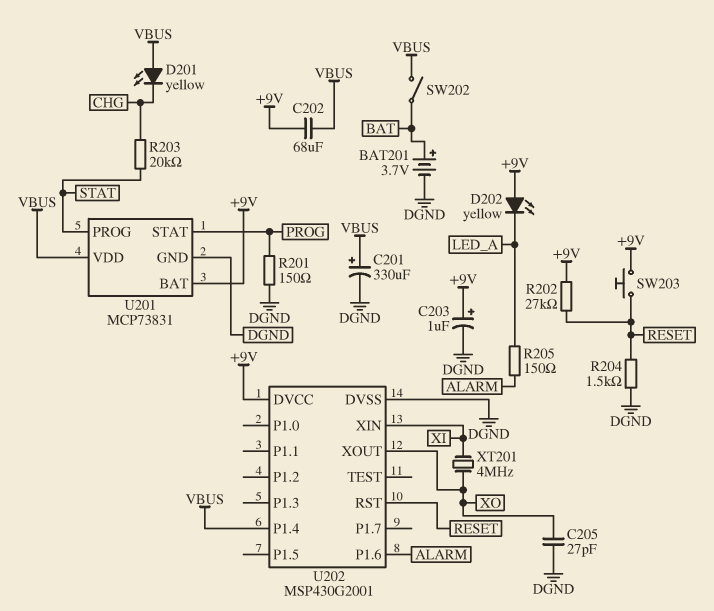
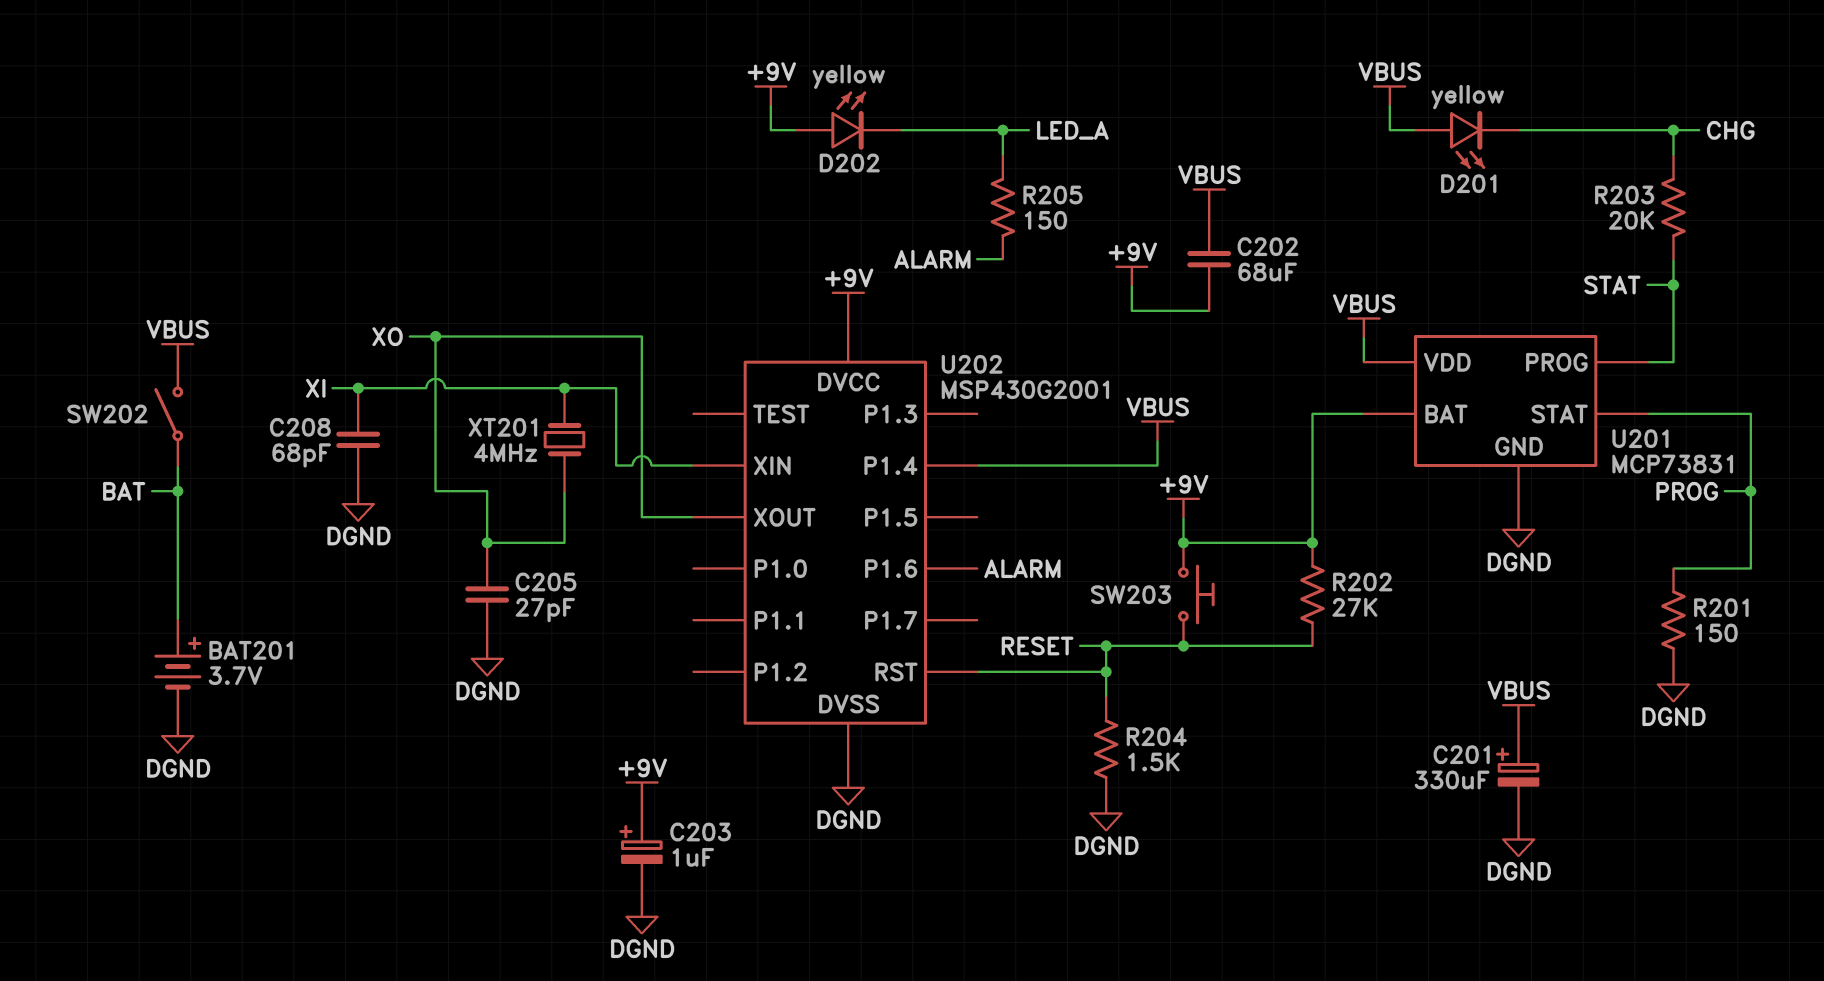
C208: none -> 68pF (DGND, XI)

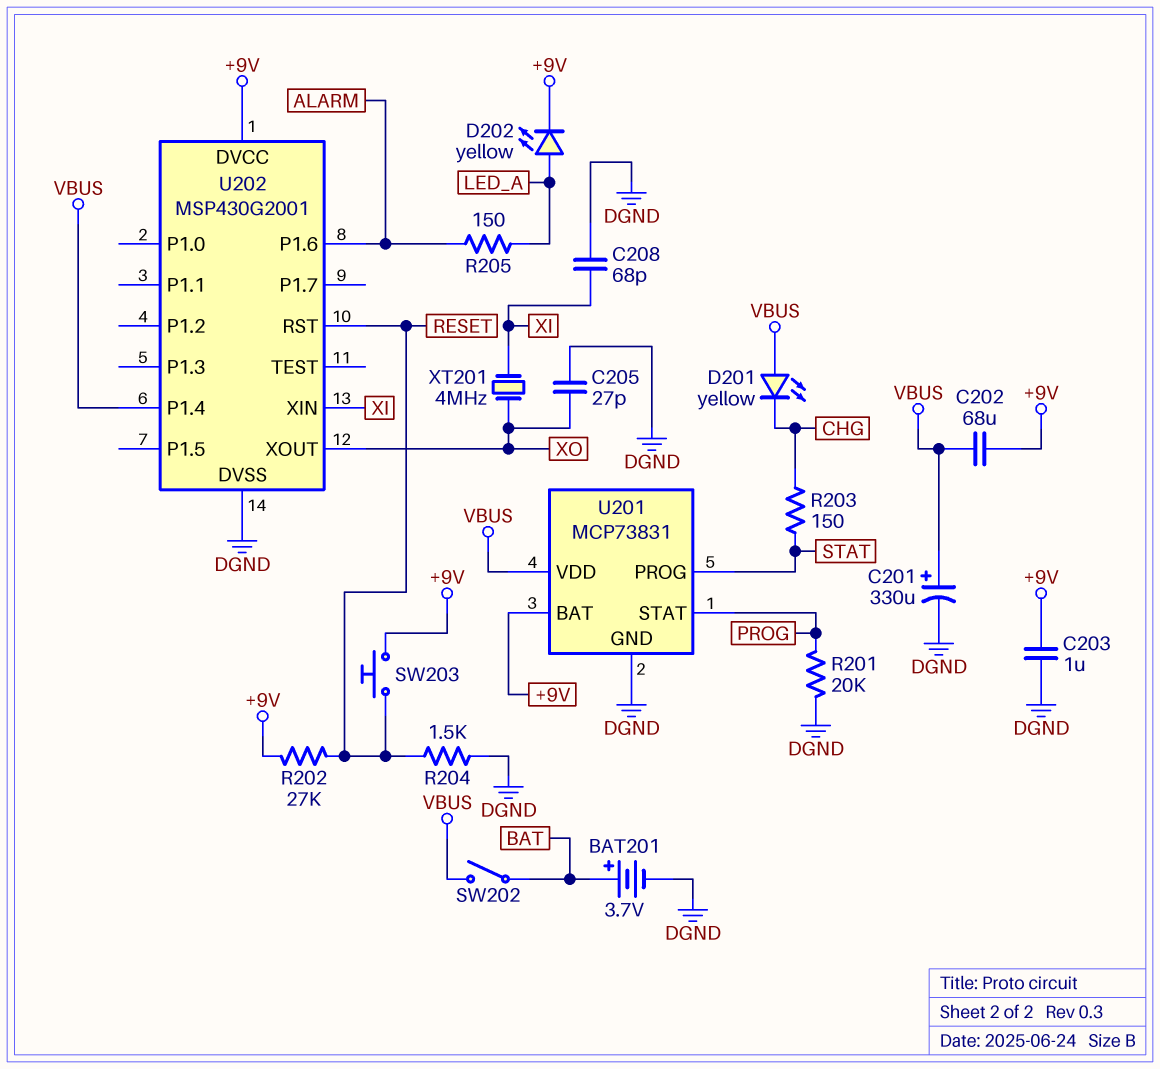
C203: 1uF (plus +9V, minus DGND) -> 1uF (+9V, DGND)
D202: LED yellow (A +9V, K LED_A) -> LED yellow (A LED_A, K +9V)
R201: 150 (DGND, PROG) -> 20k (DGND, PROG)
R203: 20k (CHG, STAT) -> 150 (CHG, STAT)

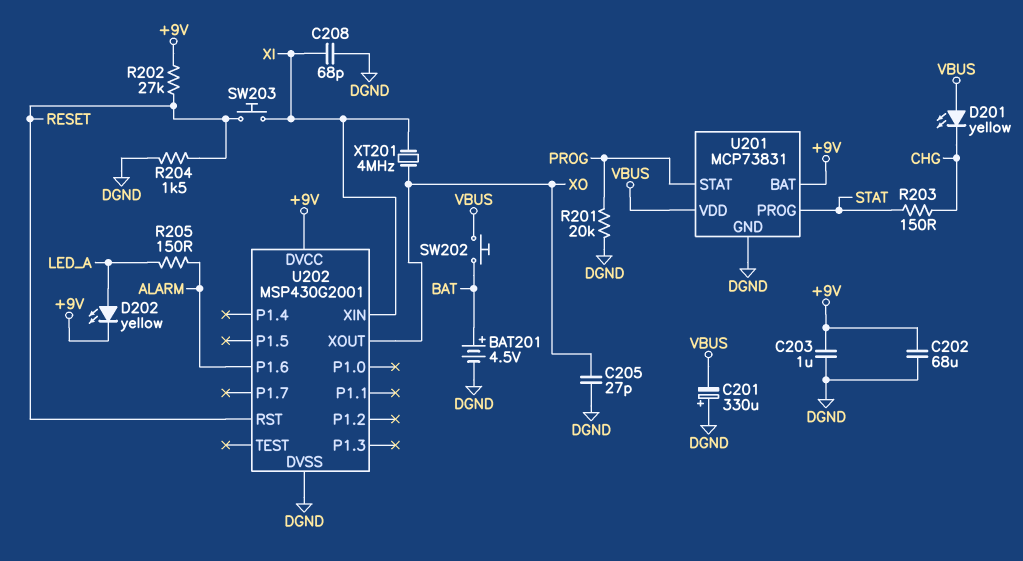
BAT201: 3.7V (plus BAT, minus DGND) -> 4.5V (plus BAT, minus DGND)
C201: 330uF (plus VBUS, minus DGND) -> 330uF (plus DGND, minus VBUS)
C202: 68uF (+9V, VBUS) -> 68uF (+9V, DGND)
SW202: switch (BAT, VBUS) -> button (BAT, VBUS)
SW203: button (+9V, RESET) -> button (RESET, XI)
U202 pin P1.4: VBUS -> none

